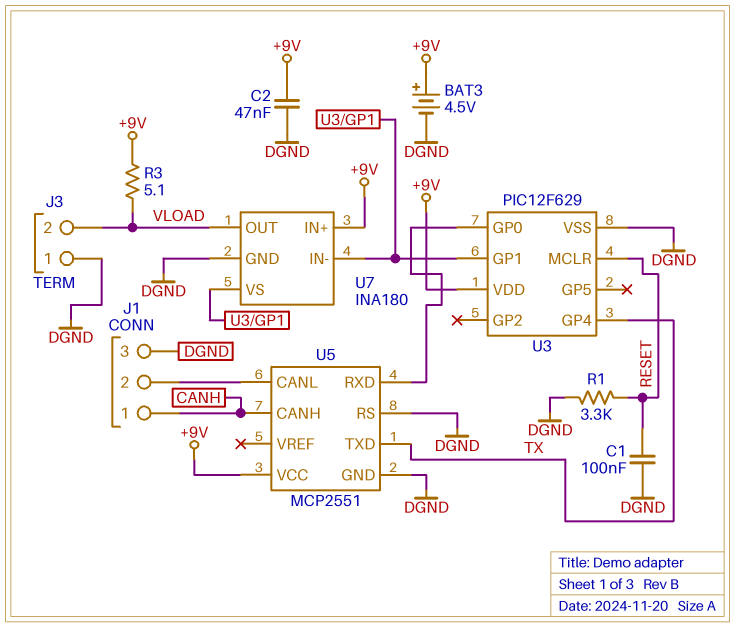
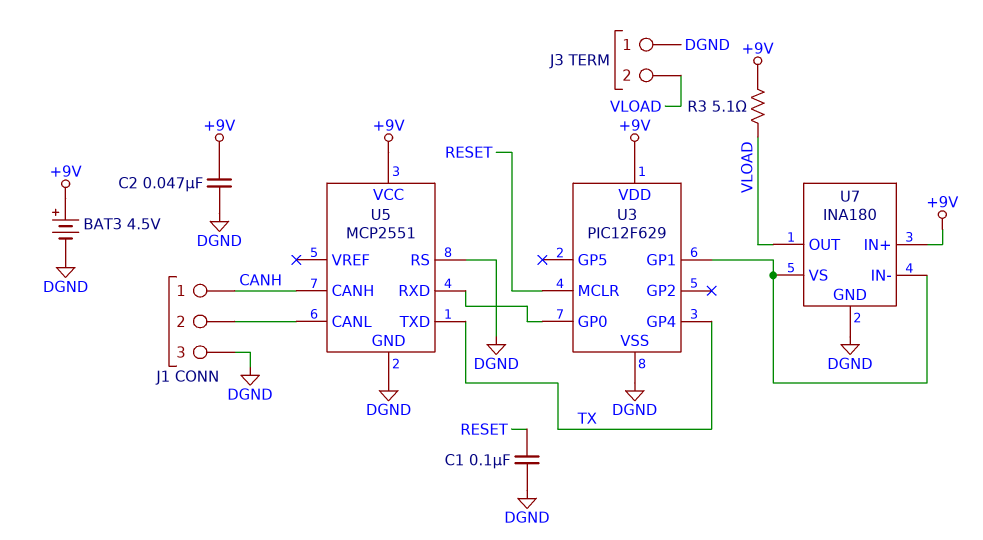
R1: 3.3k (DGND, RESET) -> none

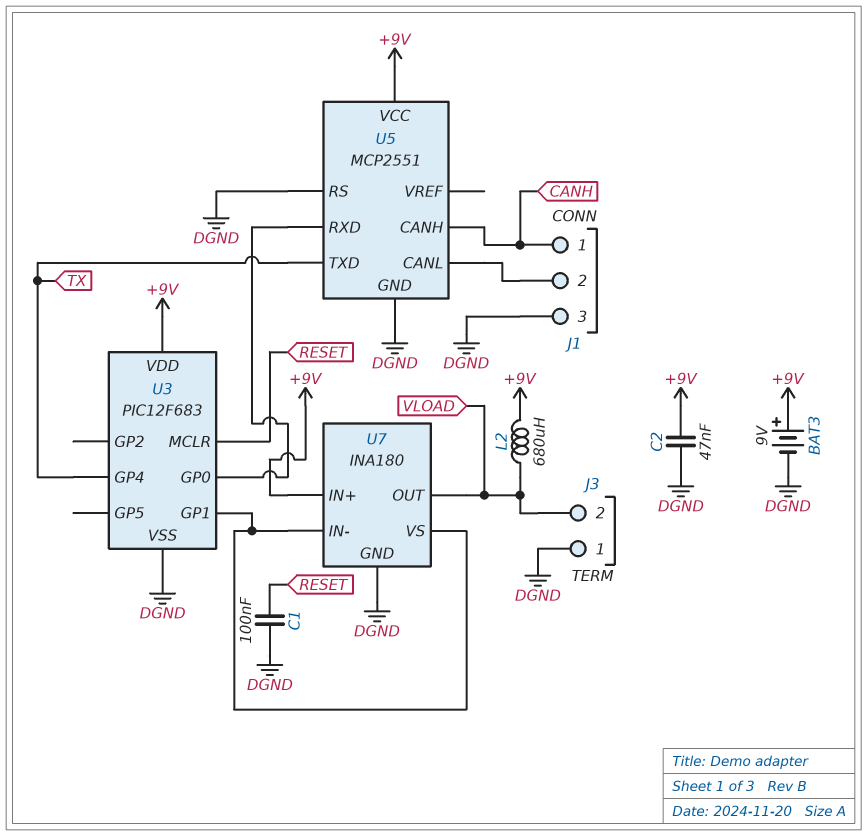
BAT3: 4.5V (plus +9V, minus DGND) -> 9V (plus +9V, minus DGND)
L2: none -> 680uH (+9V, VLOAD)
R3: 5.1 (+9V, VLOAD) -> none
U3: PIC12F629 -> PIC12F683

